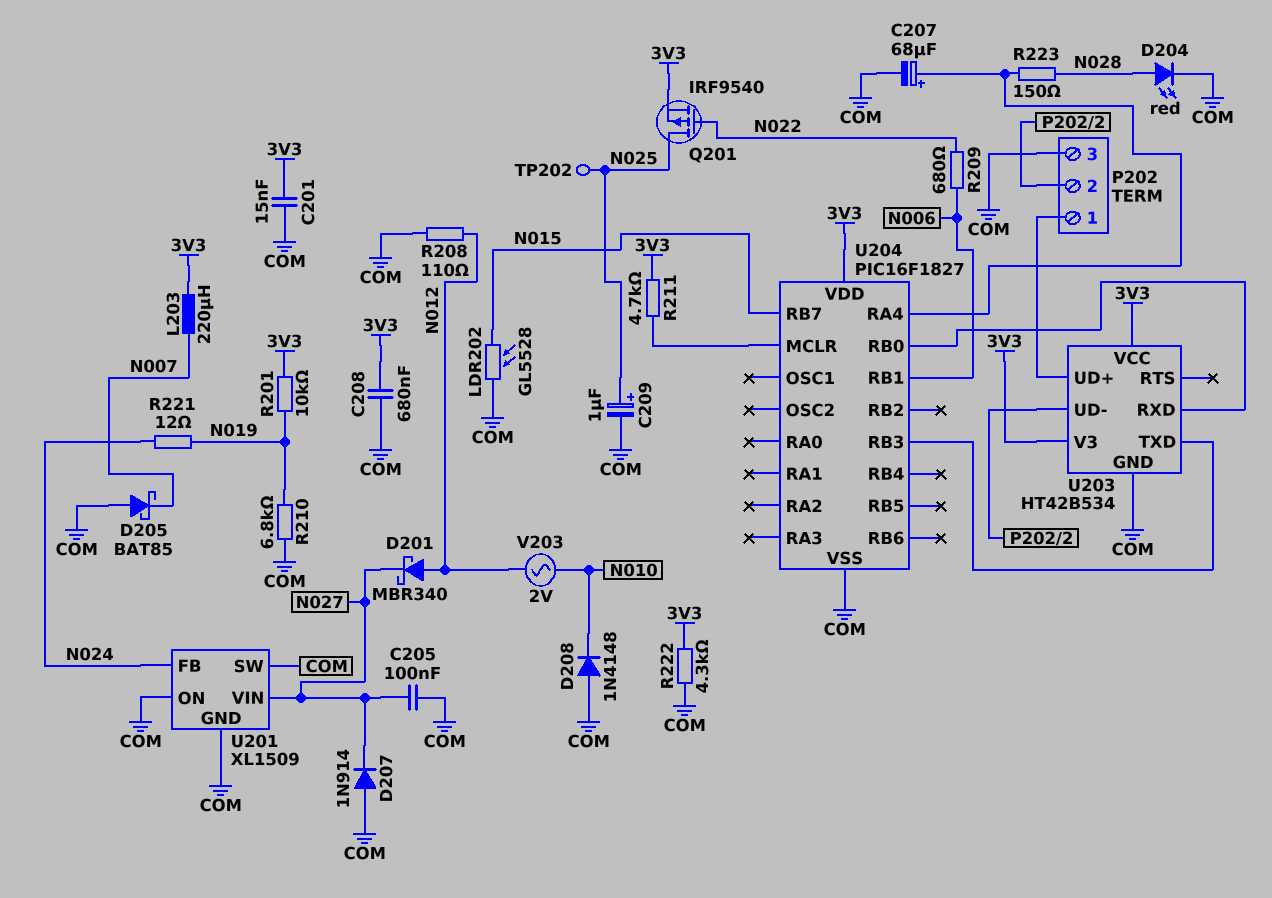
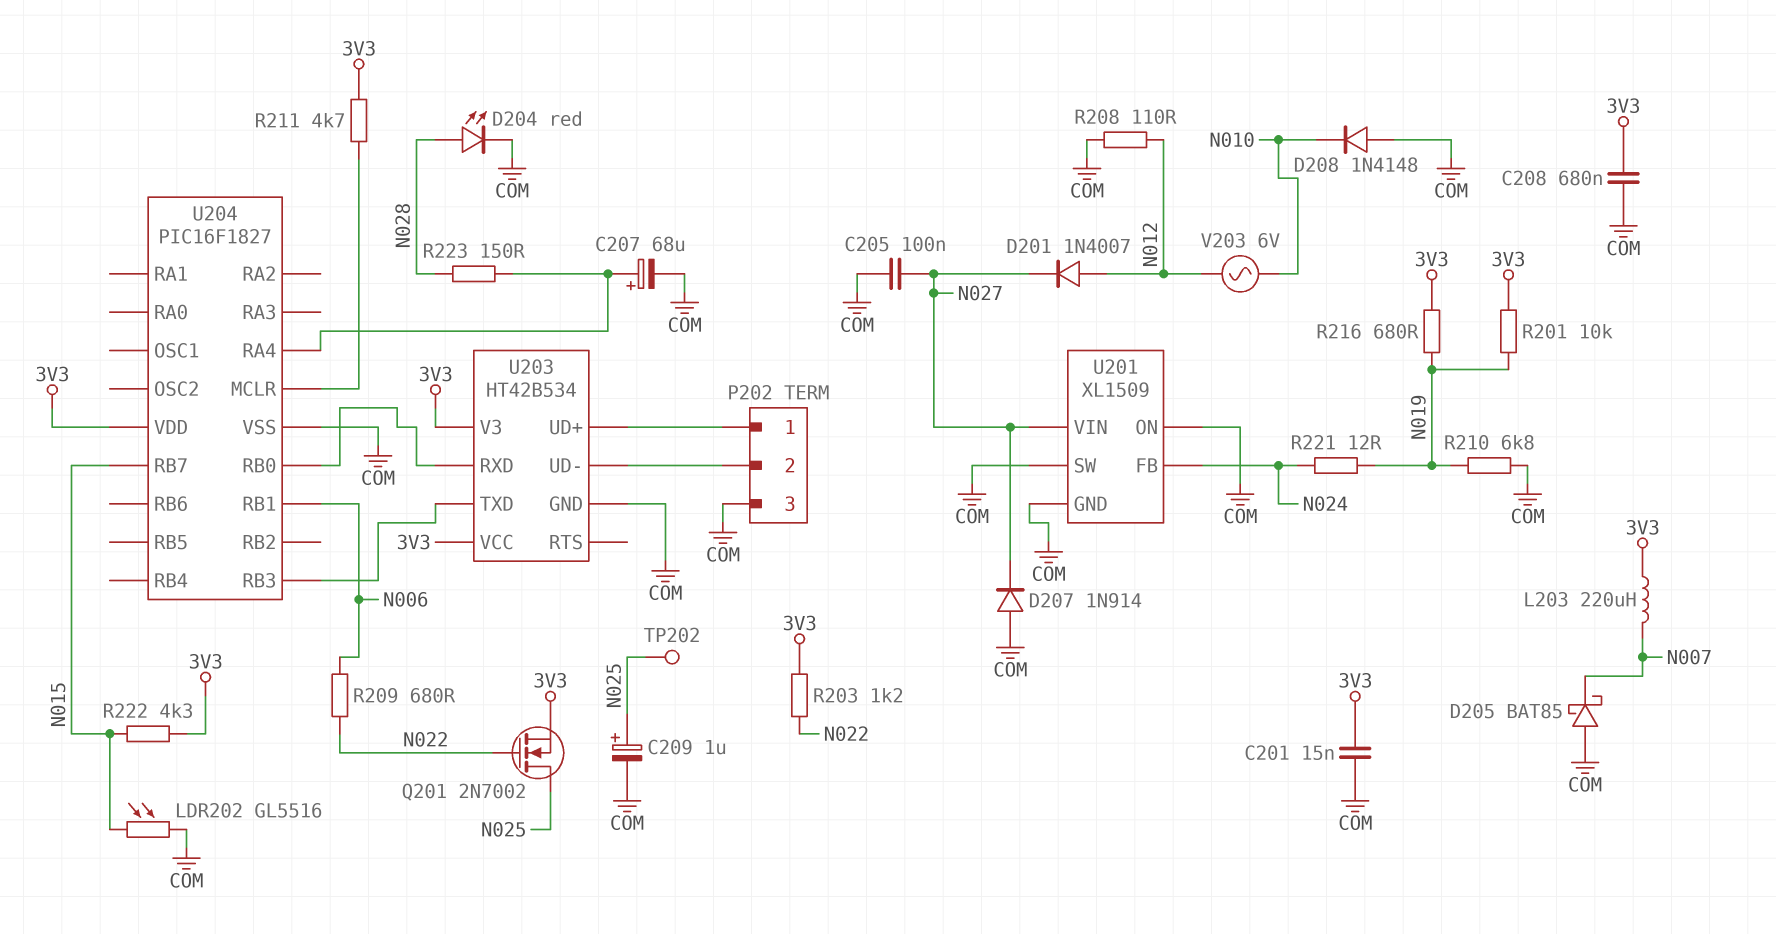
D201: schottky MBR340 (A N012, K N027) -> diode 1N4007 (A N012, K N027)
LDR202: GL5528 (COM, N015) -> GL5516 (COM, N015)
Q201: PMOS IRF9540 (G N022, D N025, S 3V3) -> NMOS 2N7002 (G N022, D N025, S 3V3)
R203: none -> 1.2k (3V3, N022)
R216: none -> 680 (3V3, N019)
R222: 4.3k (3V3, COM) -> 4.3k (3V3, N015)
V203: AC 2V (N010, N012) -> AC 6V (N010, N012)

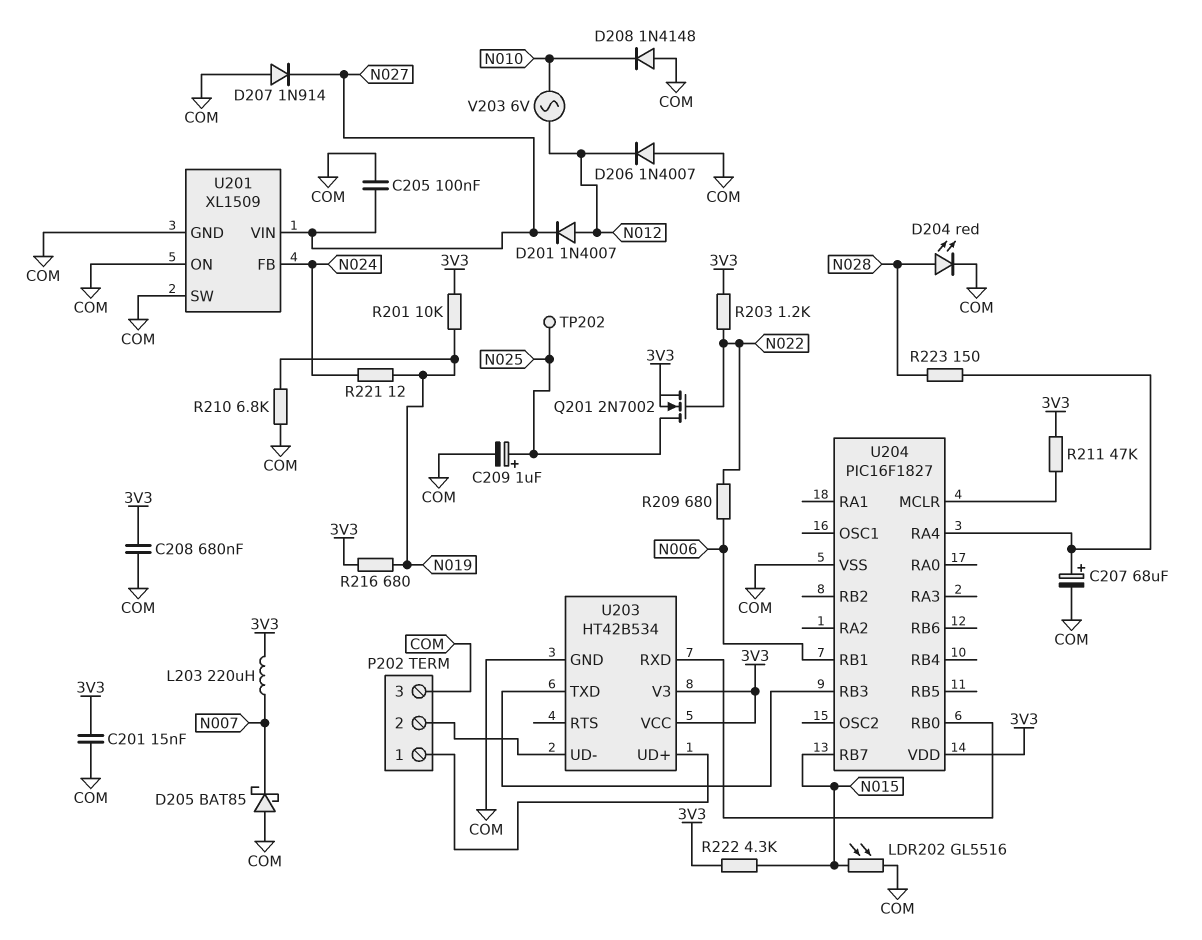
D206: none -> diode 1N4007 (A COM, K N012)
R208: 110 (COM, N012) -> none
R211: 4.7k (3V3, U204/MCLR) -> 47k (3V3, U204/MCLR)

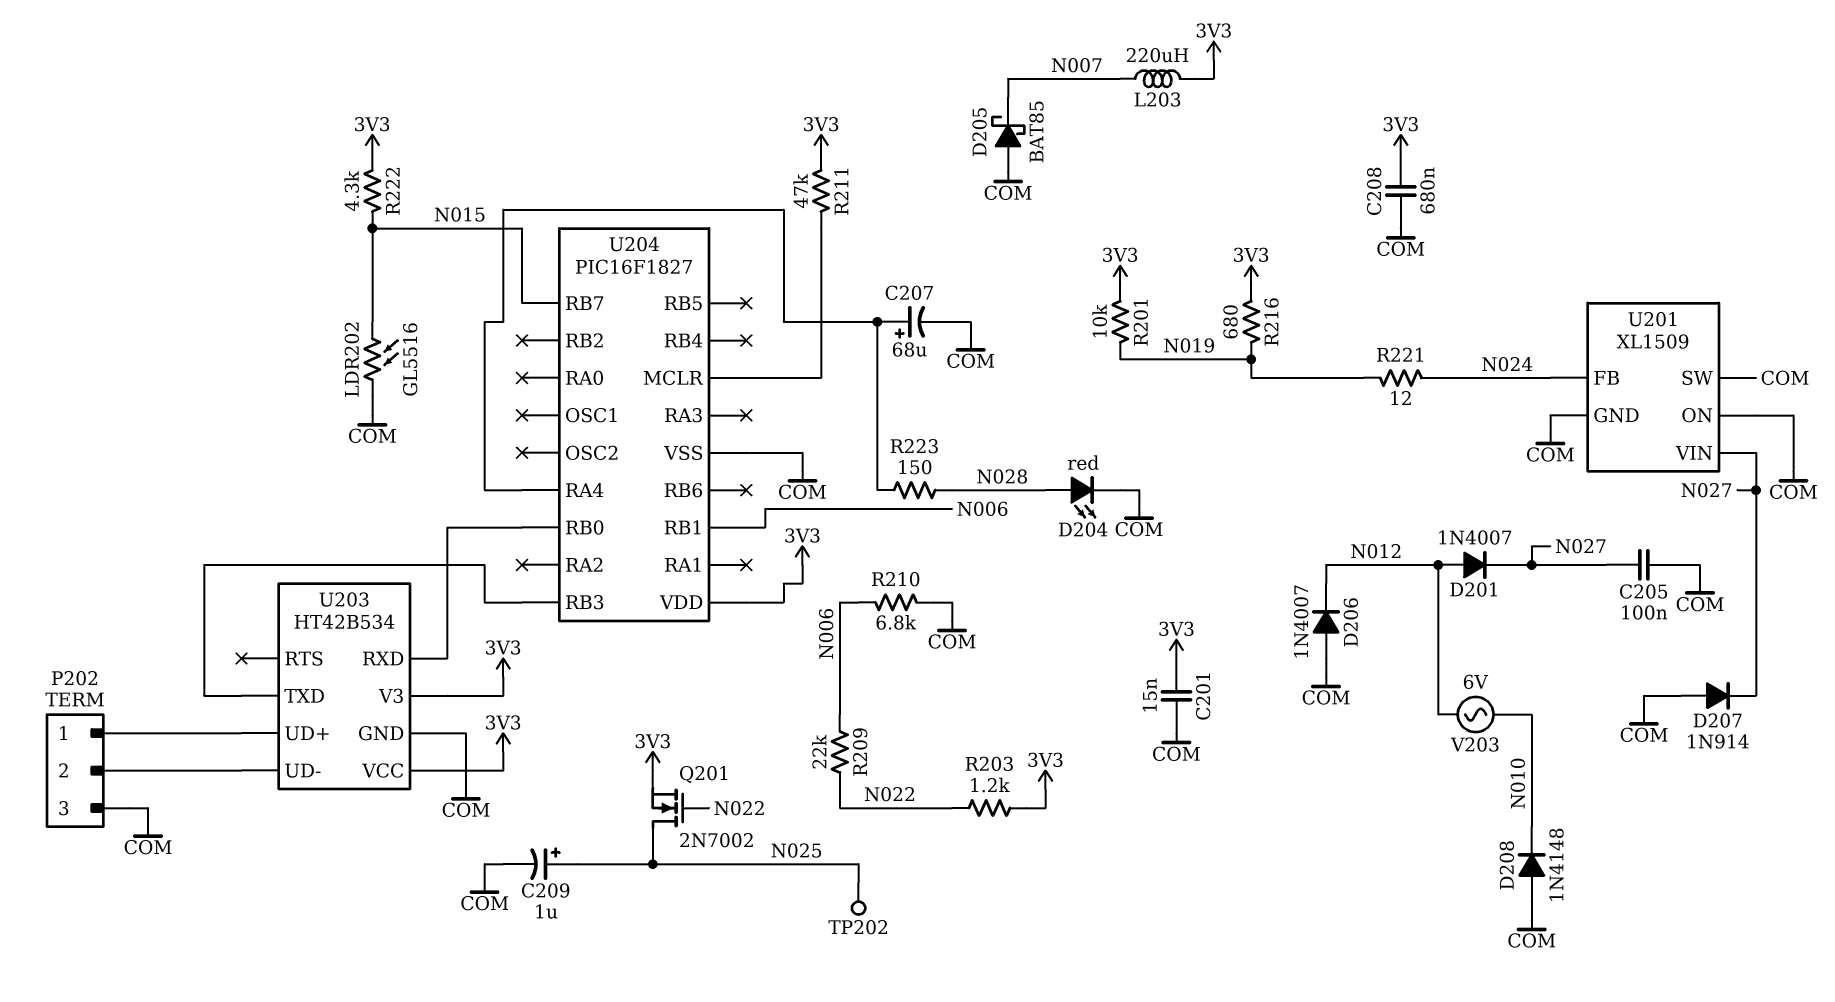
R209: 680 (N006, N022) -> 22k (N006, N022)
R210: 6.8k (COM, N019) -> 6.8k (COM, N006)

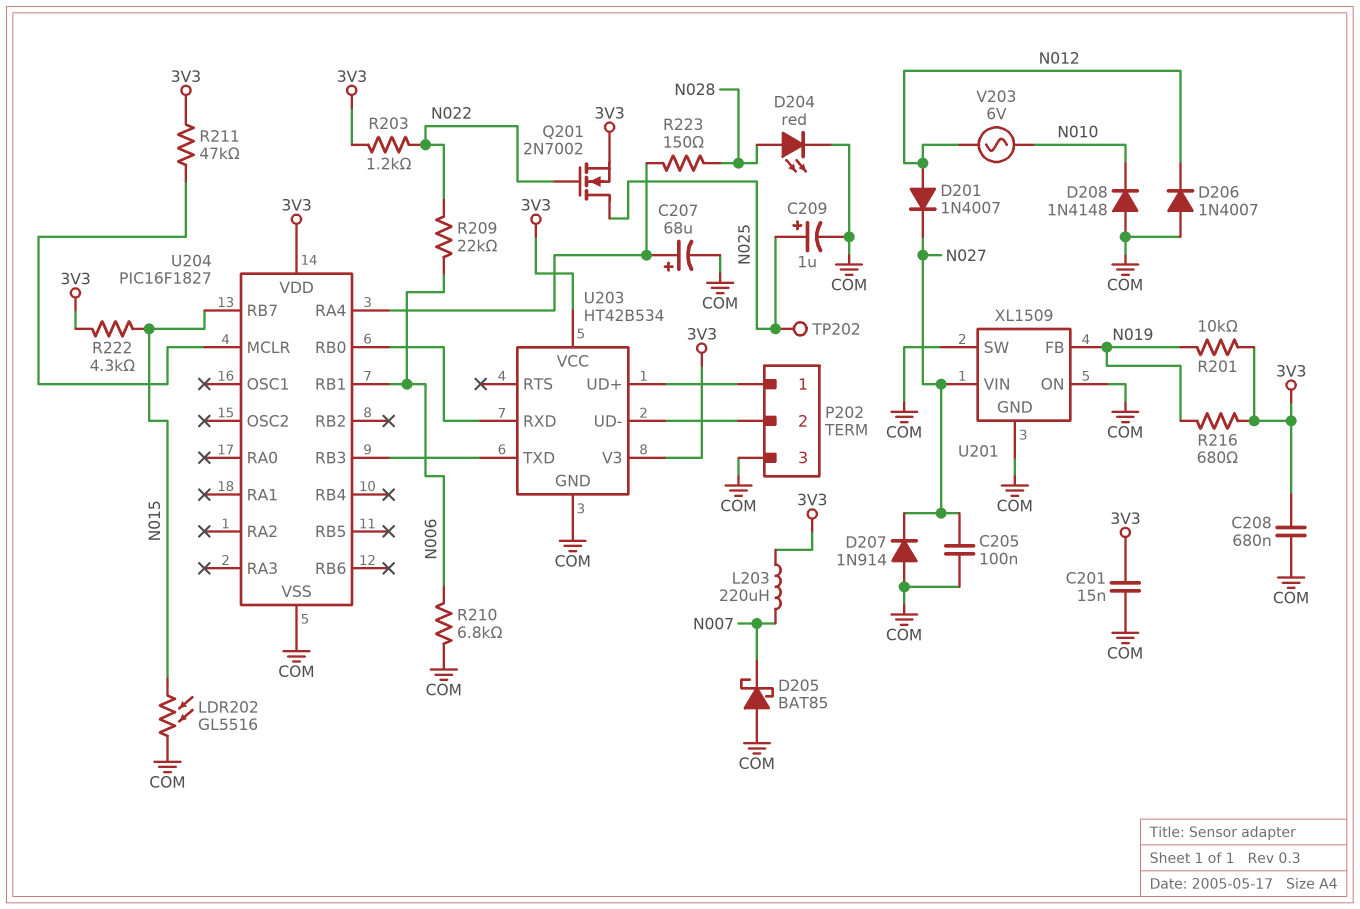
R221: 12 (N019, N024) -> none
U201 pin FB: N024 -> N019

